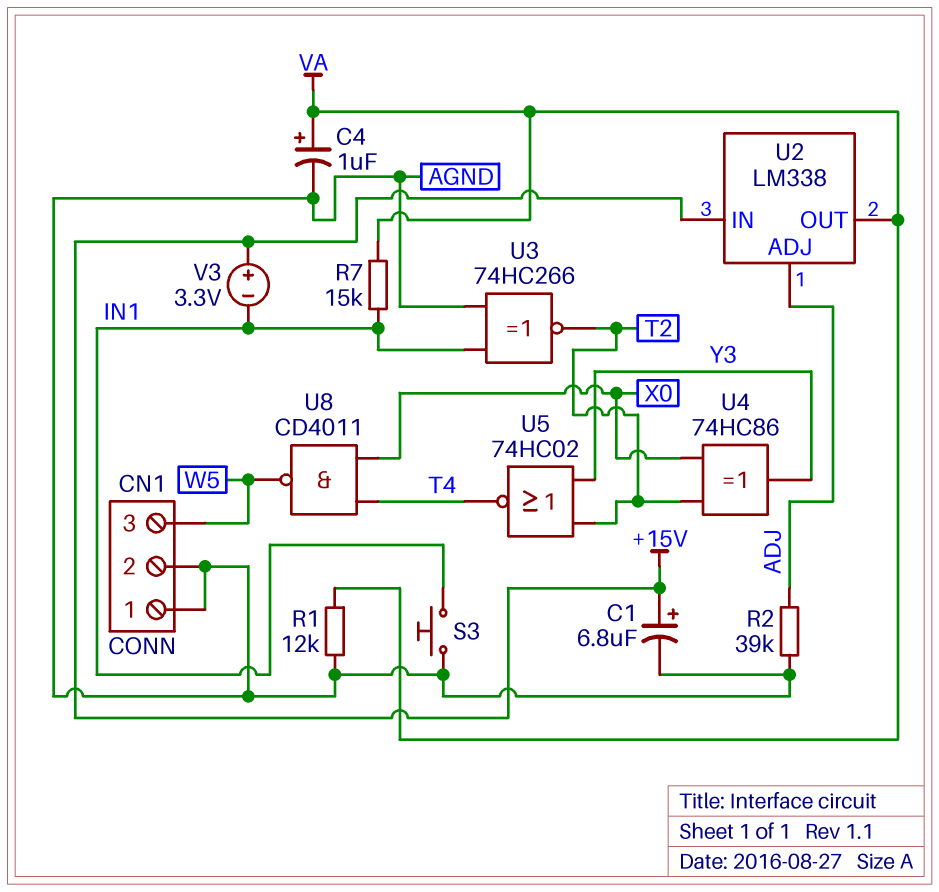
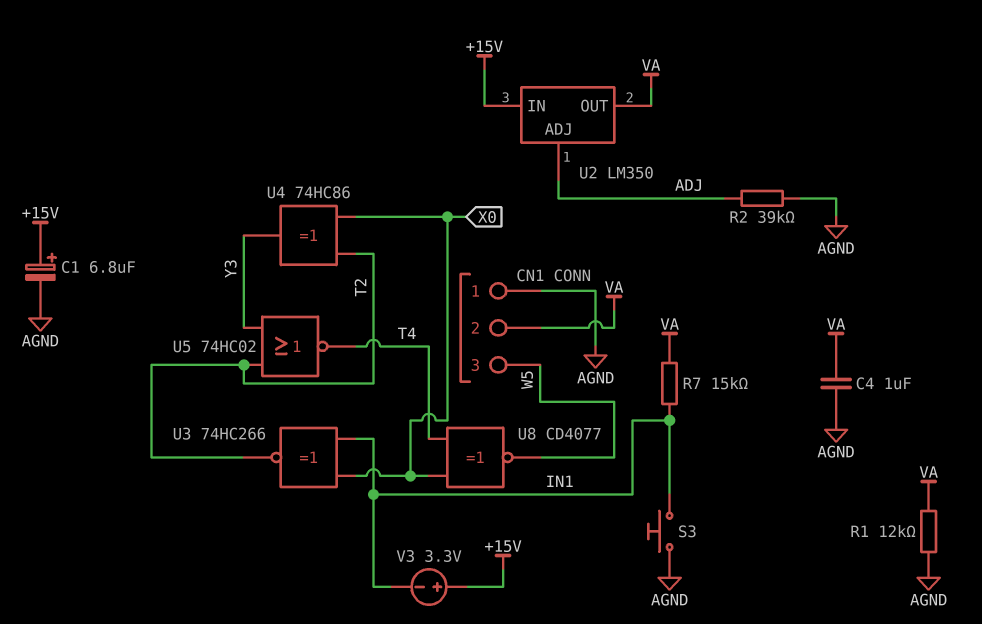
C4: 1uF (plus VA, minus AGND) -> 1uF (AGND, VA)
CN1 pin 2: AGND -> VA
U2: LM338 -> LM350
U3: XNOR 74HC266 (in AGND, in IN1, out T2) -> XNOR 74HC266 (in IN1, in X0, out T2)
U8: NAND CD4011 (in T4, in X0, out W5) -> XNOR CD4077 (in T4, in X0, out W5)

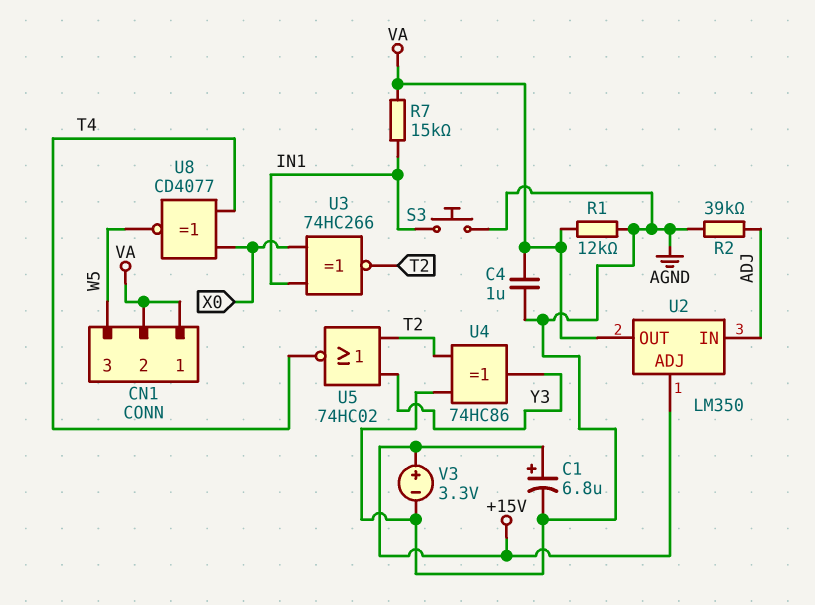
CN1 pin 1: AGND -> VA
U2 pin ADJ: ADJ -> +15V
U2 pin IN: +15V -> ADJ
U4: XOR 74HC86 (in T2, in X0, out Y3) -> XOR 74HC86 (in AGND, in T2, out Y3)
V3: 3.3V (plus +15V, minus IN1) -> 3.3V (plus +15V, minus AGND)

